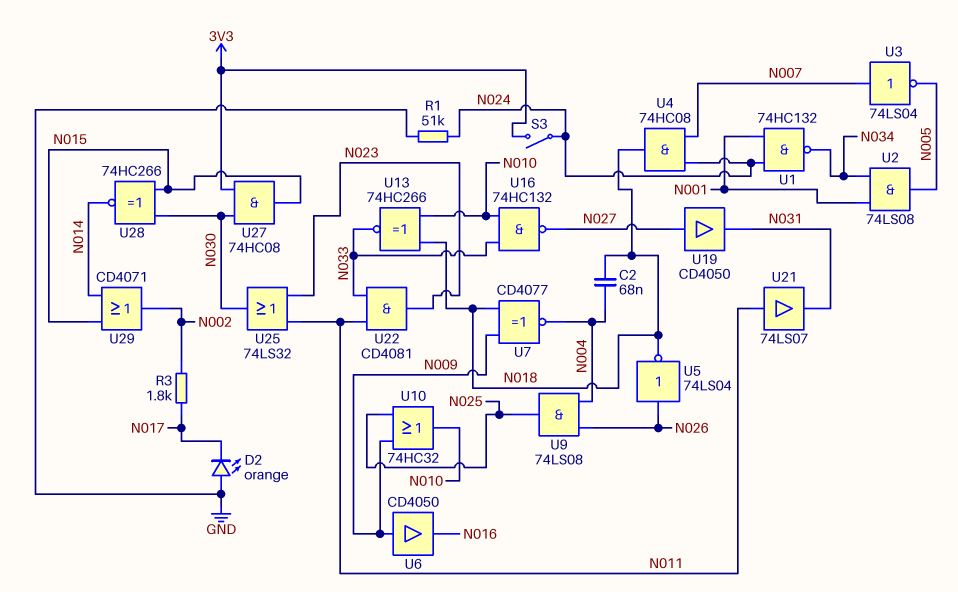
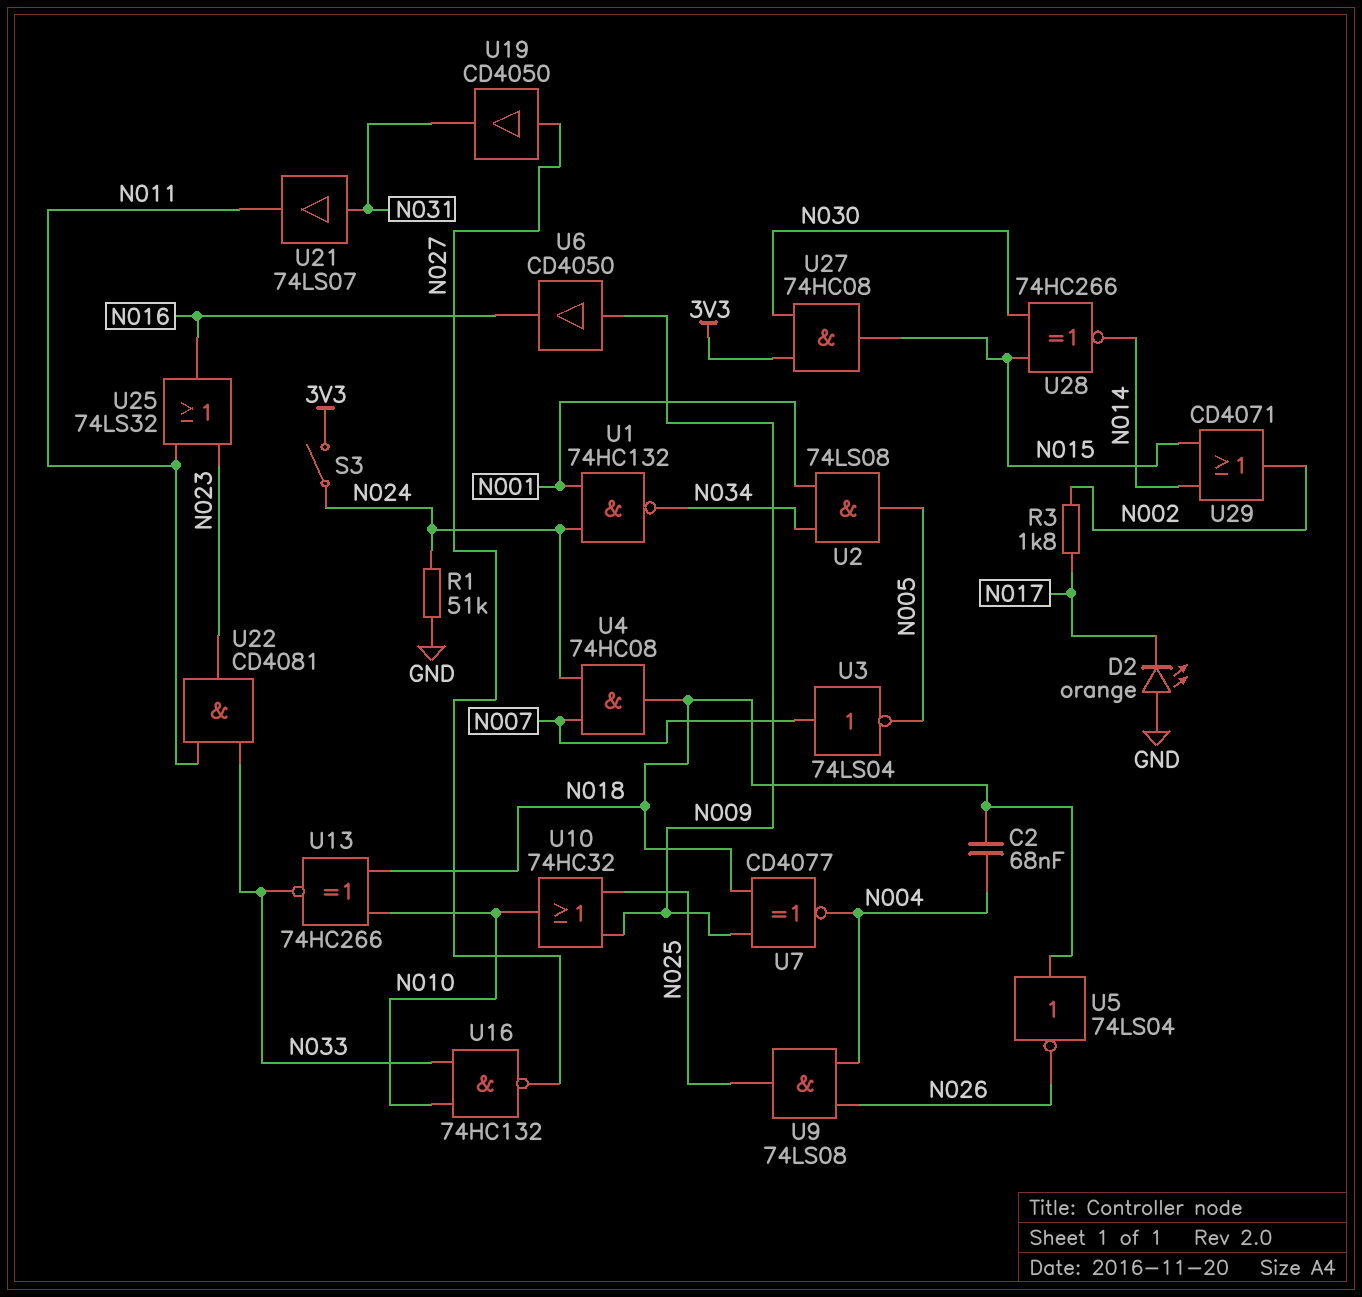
U5: NOT 74LS04 (in N026, out N018) -> NOT 74LS04 (in N018, out N026)
U21: buffer 74LS07 (in N011, out N031) -> buffer 74LS07 (in N031, out N011)
U25: OR 74LS32 (in N011, in N023, out N030) -> OR 74LS32 (in N011, in N023, out N016)

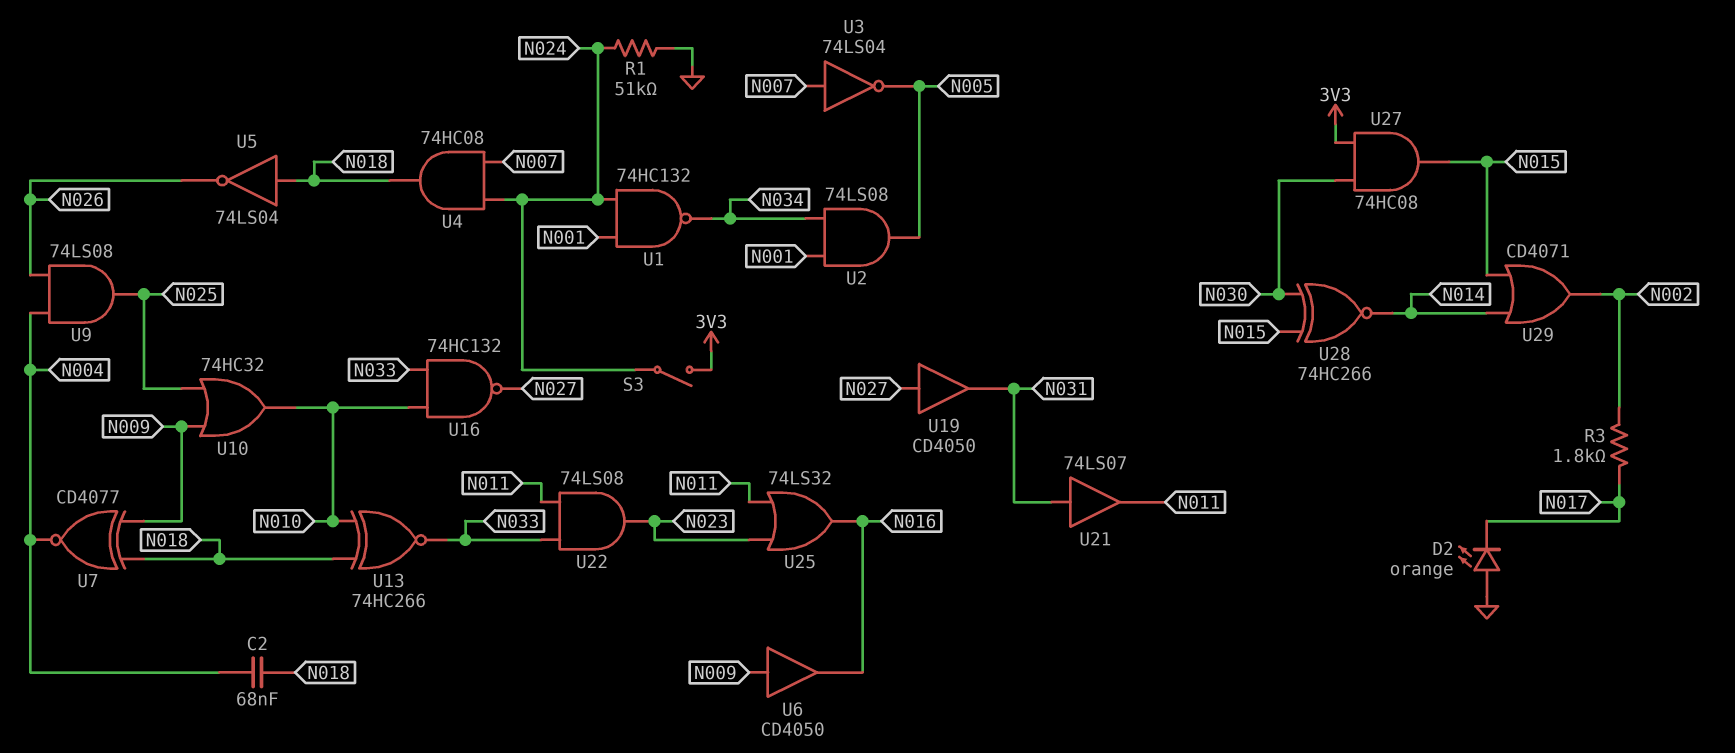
U22: AND CD4081 (in N011, in N033, out N023) -> AND 74LS08 (in N011, in N033, out N023)

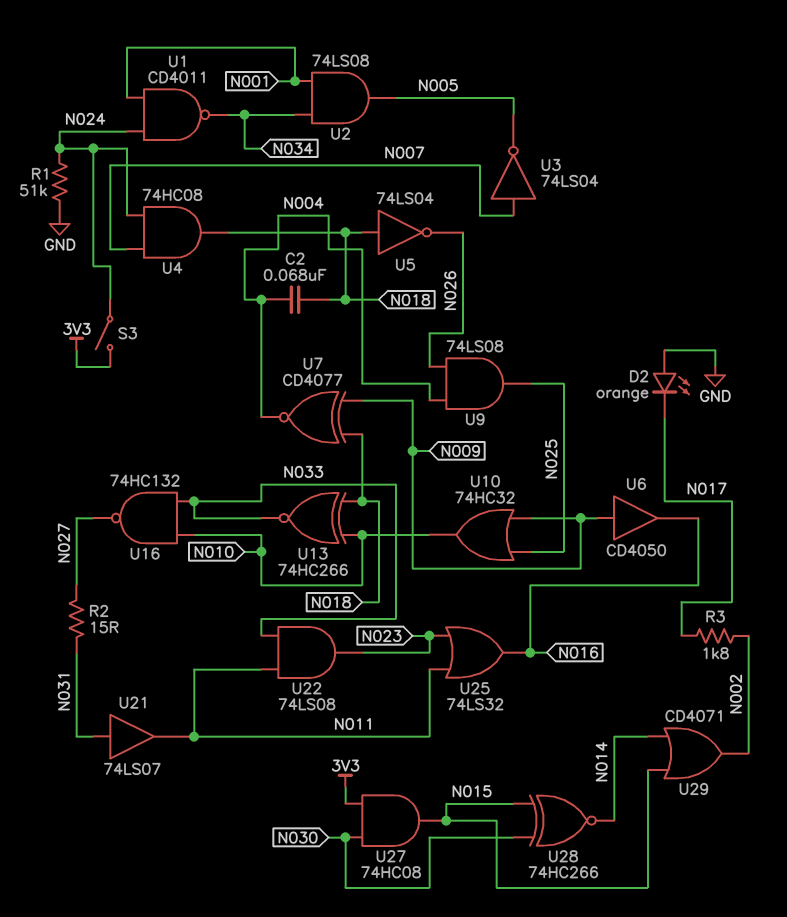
R2: none -> 15 (N027, N031)
U1: NAND 74HC132 (in N001, in N024, out N034) -> NAND CD4011 (in N001, in N024, out N034)
U19: buffer CD4050 (in N027, out N031) -> none

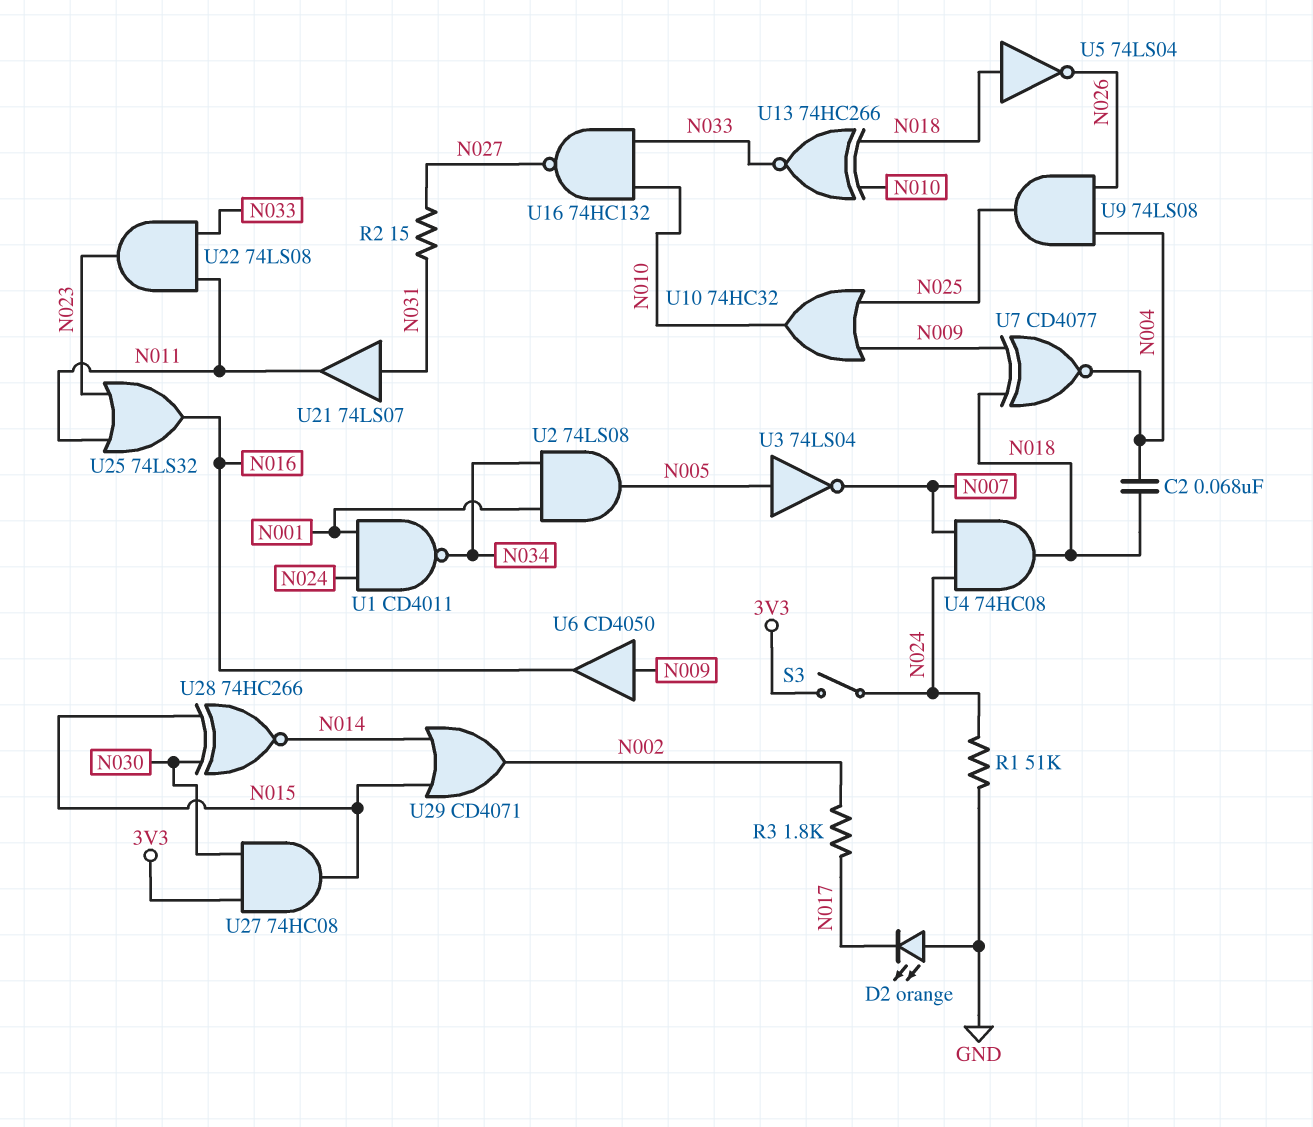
U3: NOT 74LS04 (in N007, out N005) -> NOT 74LS04 (in N005, out N007)

